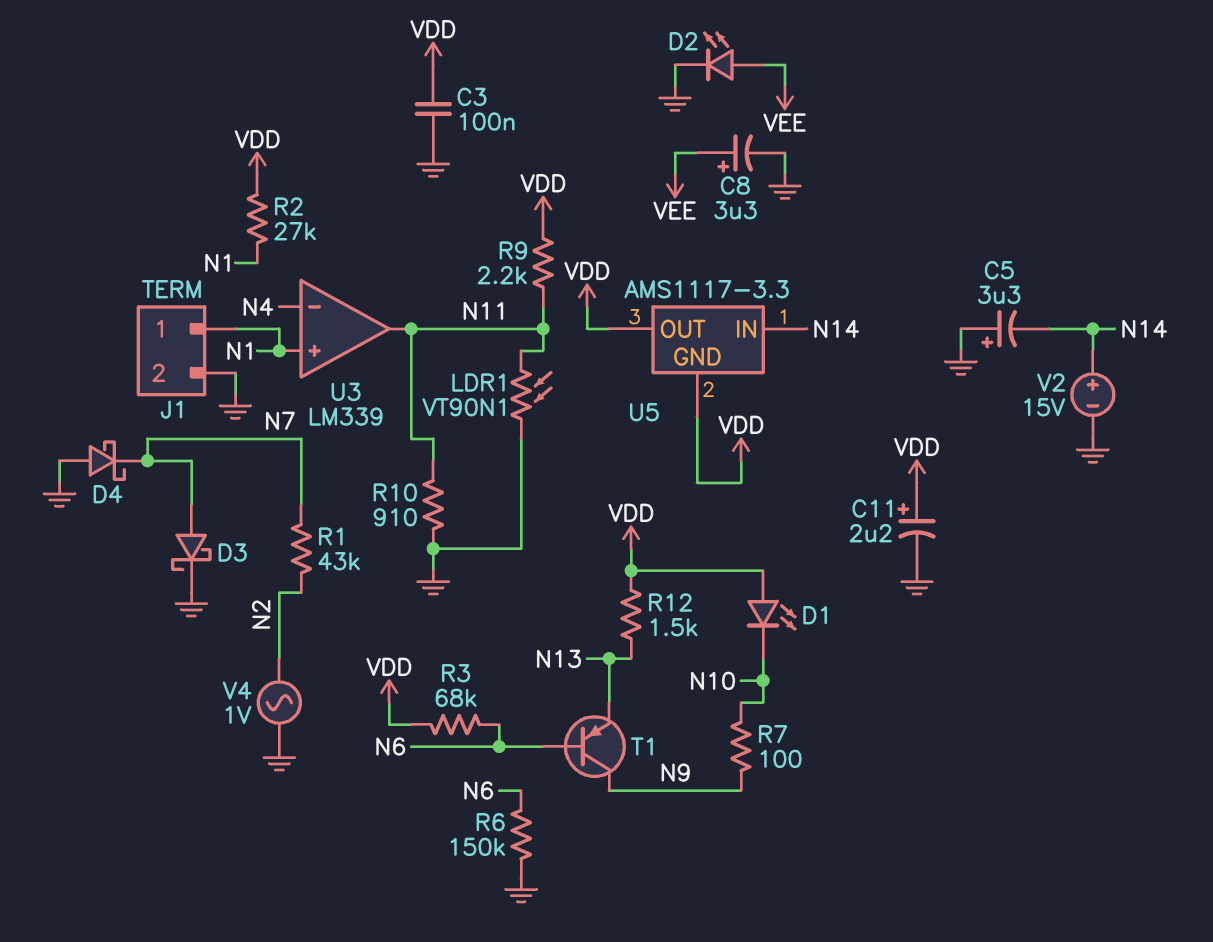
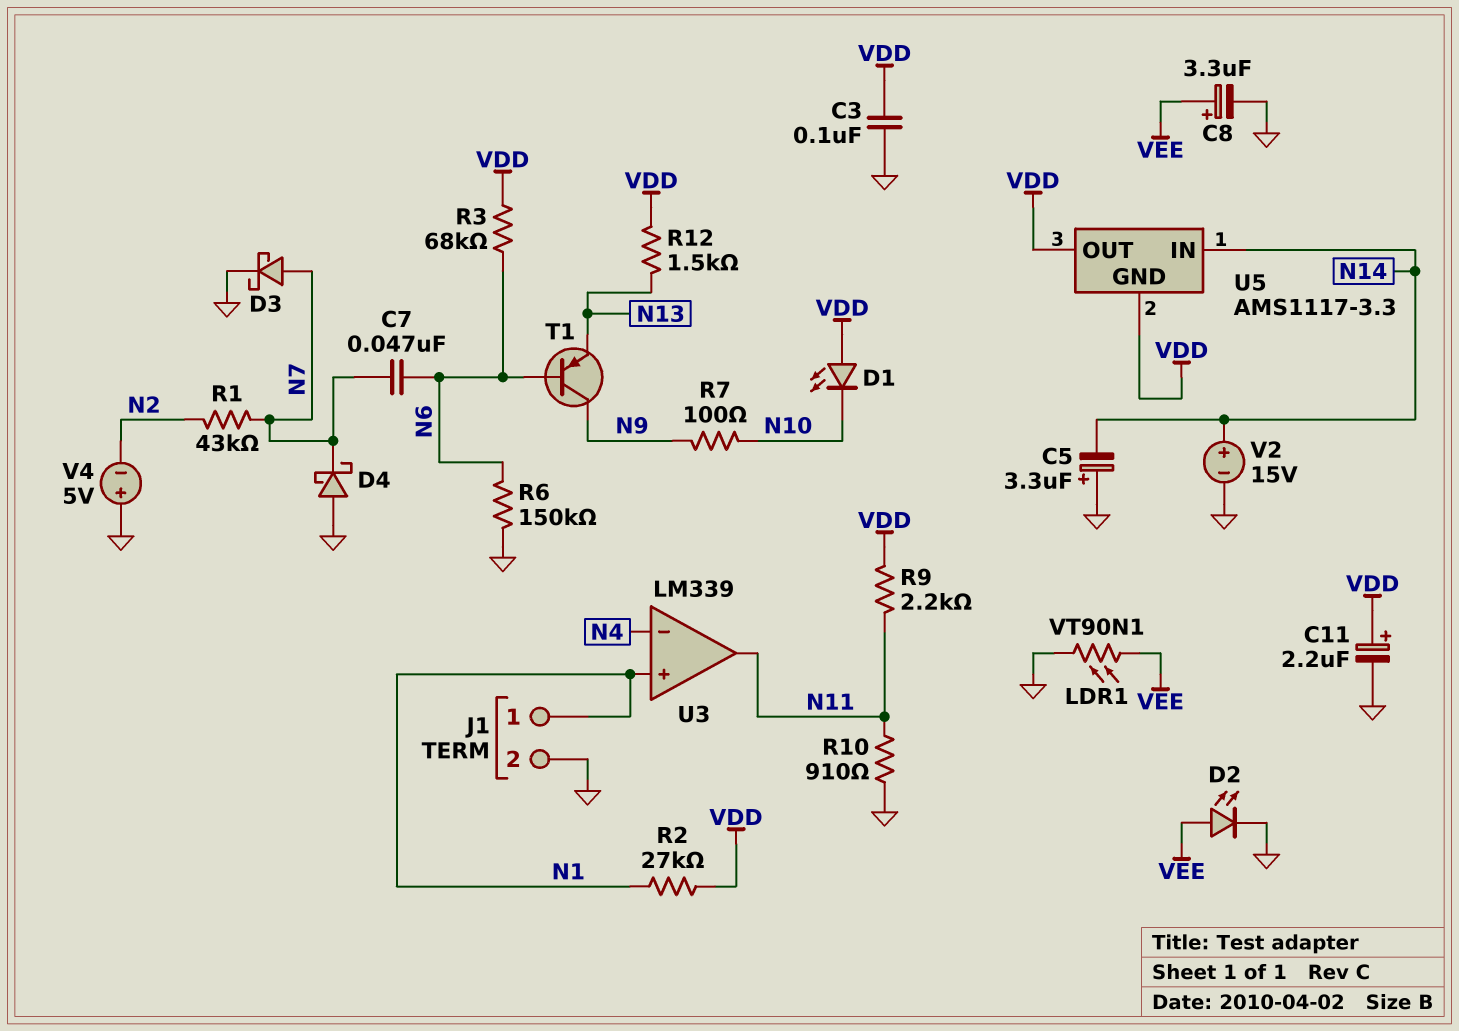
C7: none -> 47nF (N6, N7)
LDR1: VT90N1 (GND, N11) -> VT90N1 (GND, VEE)
V4: AC 1V (GND, N2) -> 5V (plus GND, minus N2)

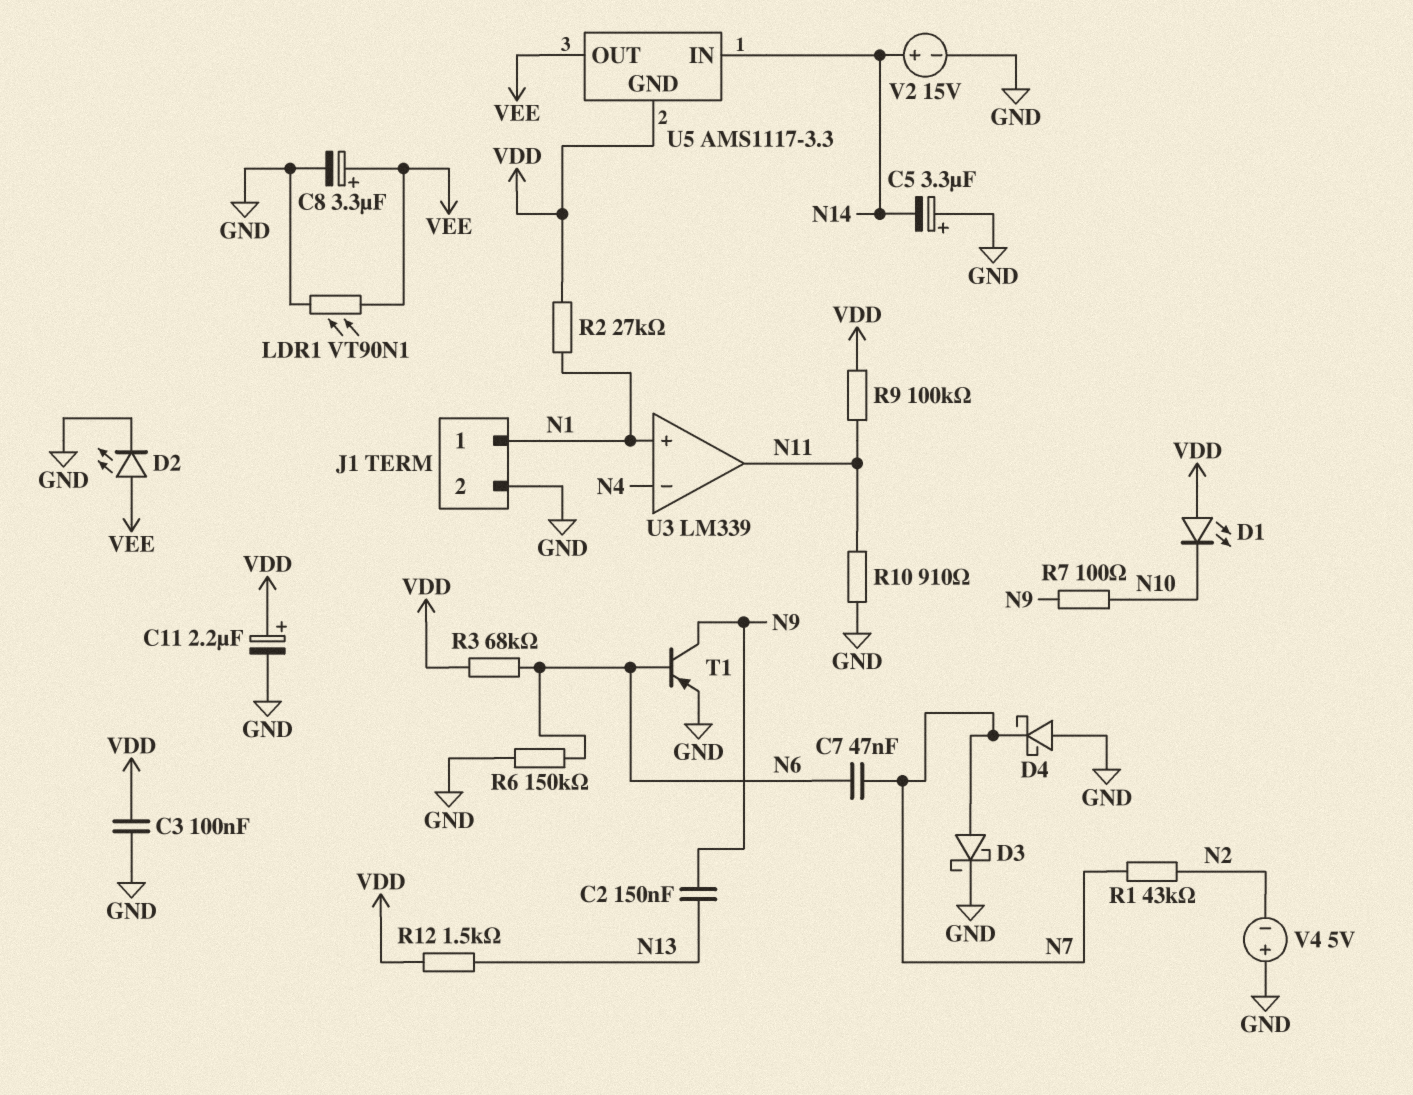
C2: none -> 150nF (N9, N13)
R9: 2.2k (N11, VDD) -> 100k (N11, VDD)
T1: PNP (B N6, C N9, E N13) -> PNP (B N6, C N9, E GND)
U5 pin OUT: VDD -> VEE

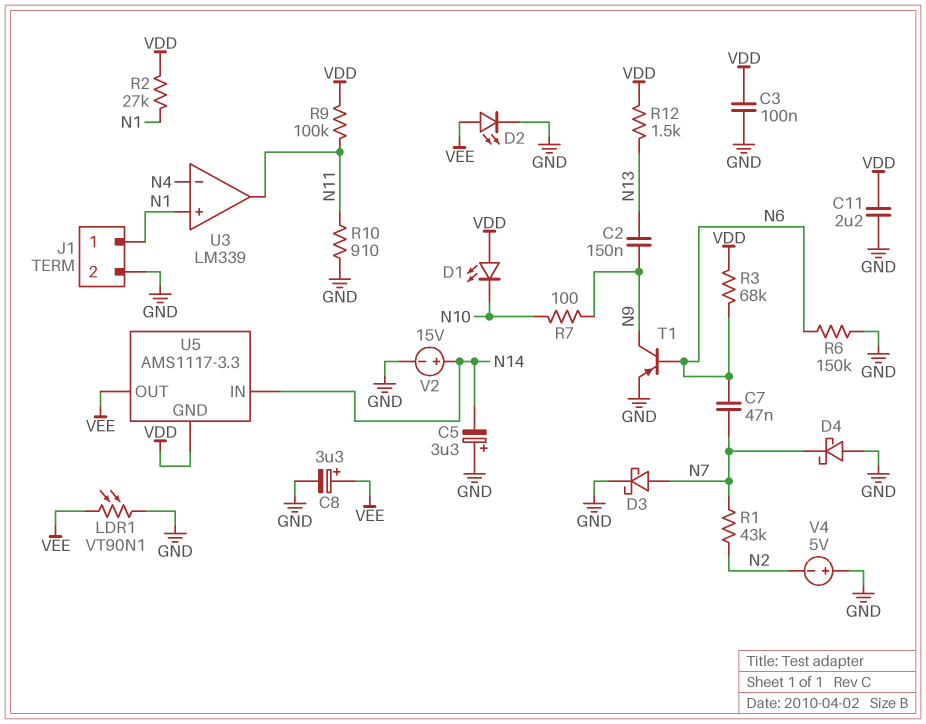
C11: 2.2uF (plus VDD, minus GND) -> 2.2uF (GND, VDD)

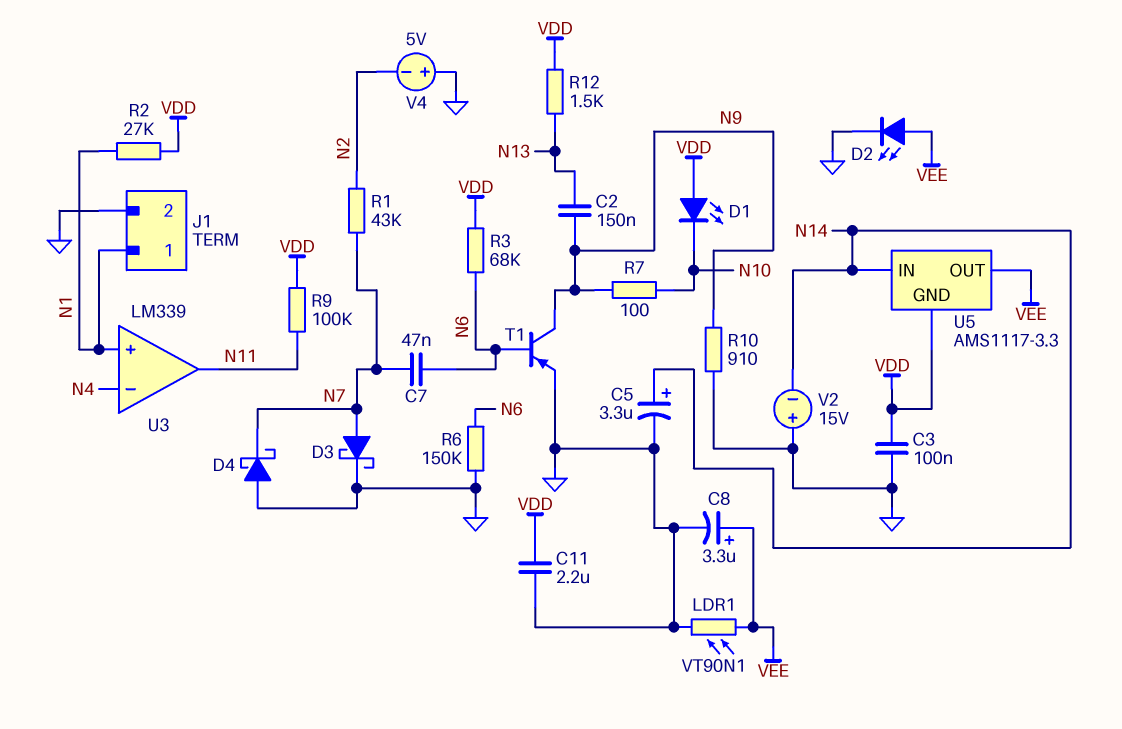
C5: 3.3uF (plus GND, minus N14) -> 3.3uF (plus N14, minus GND)
R10: 910 (GND, N11) -> 910 (GND, N9)
V2: 15V (plus N14, minus GND) -> 15V (plus GND, minus N14)

